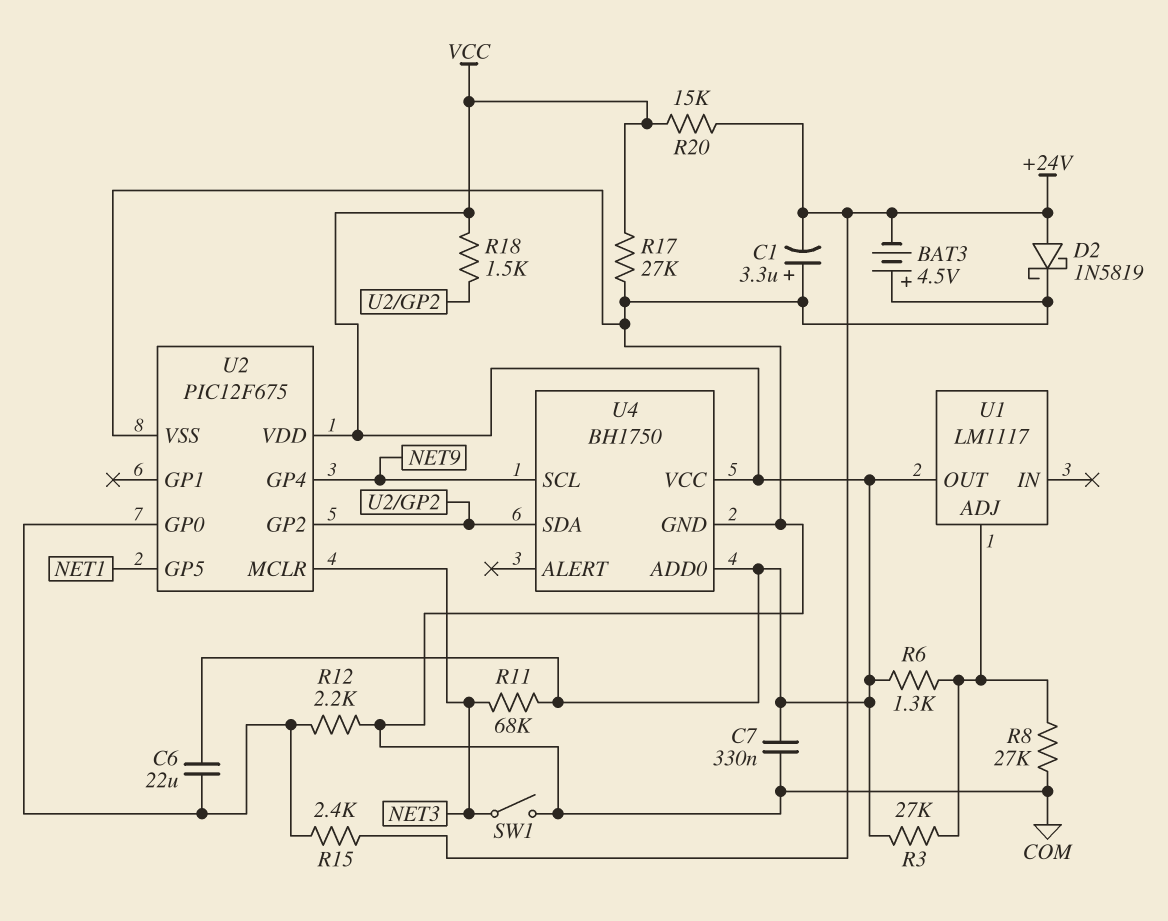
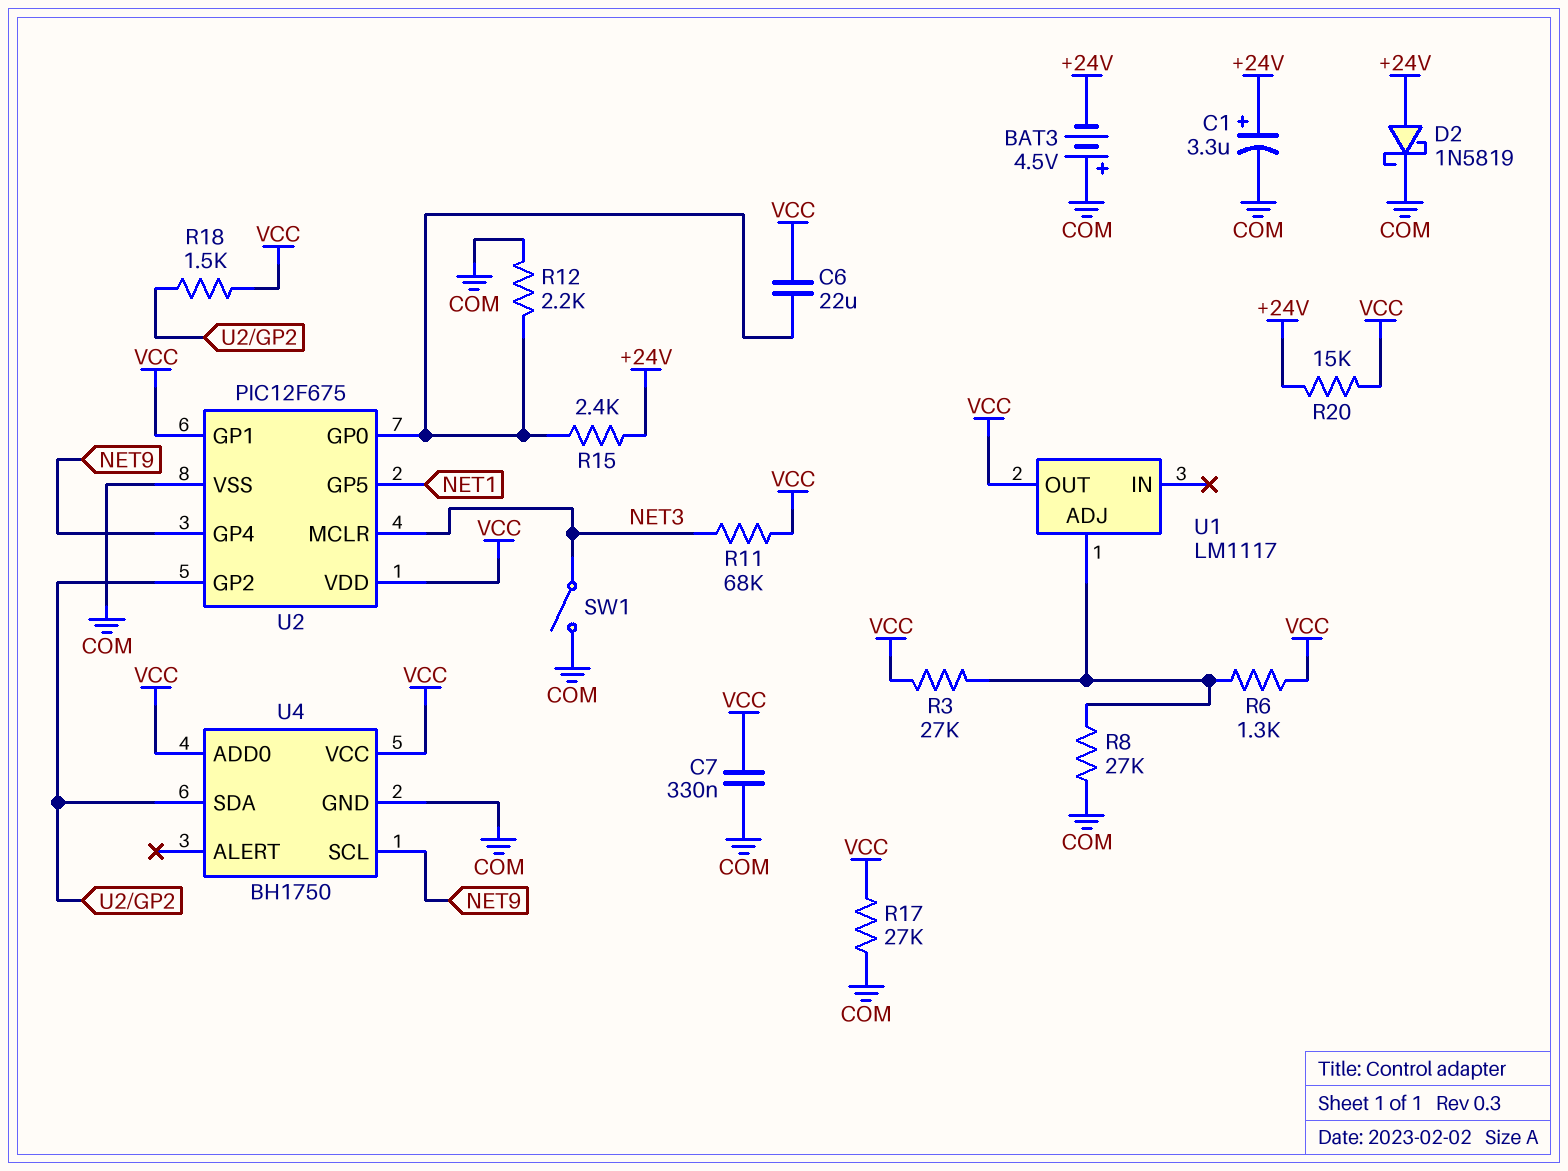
C1: 3.3uF (plus COM, minus +24V) -> 3.3uF (plus +24V, minus COM)
U2 pin GP1: none -> VCC

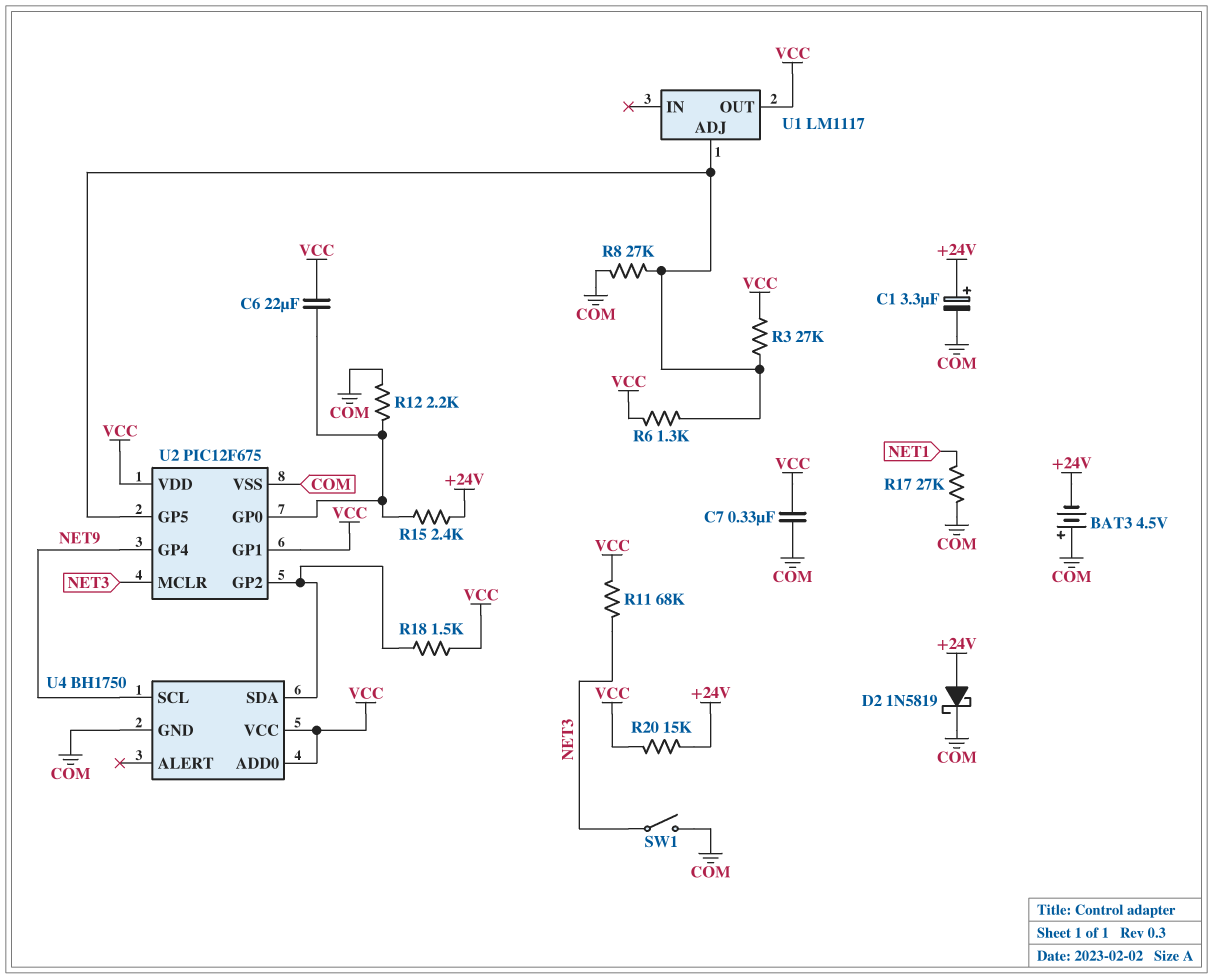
R17: 27k (COM, VCC) -> 27k (COM, NET1)
U2 pin GP5: NET1 -> U1/ADJ

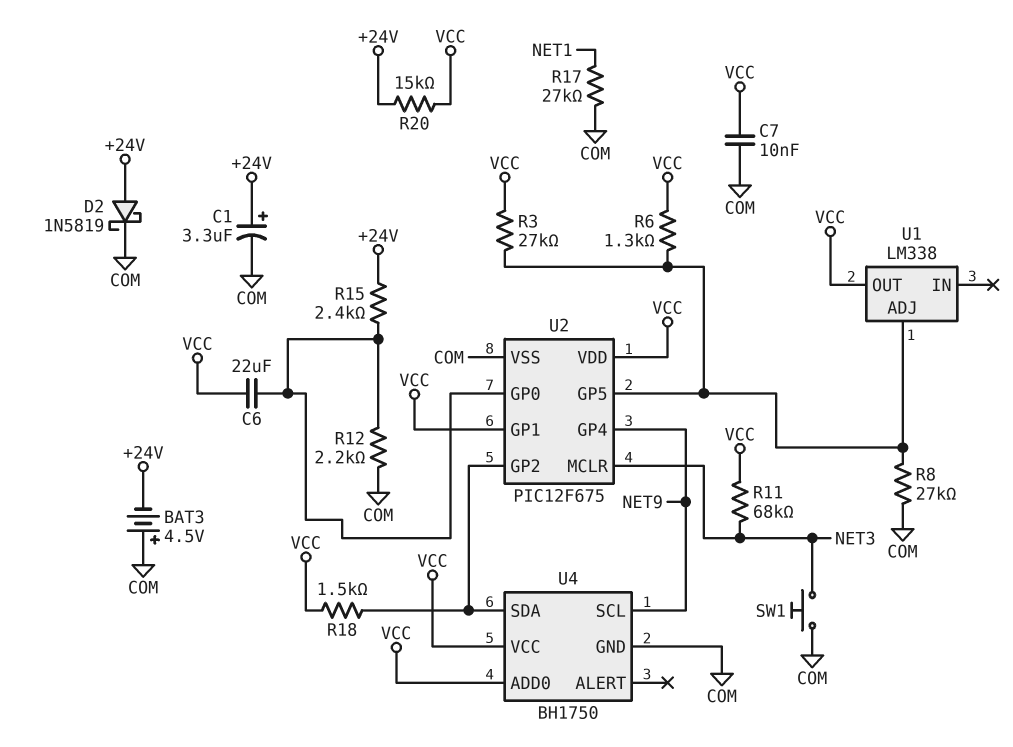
C7: 330nF (COM, VCC) -> 10nF (COM, VCC)
SW1: switch (COM, NET3) -> button (COM, NET3)
U1: LM1117 -> LM338

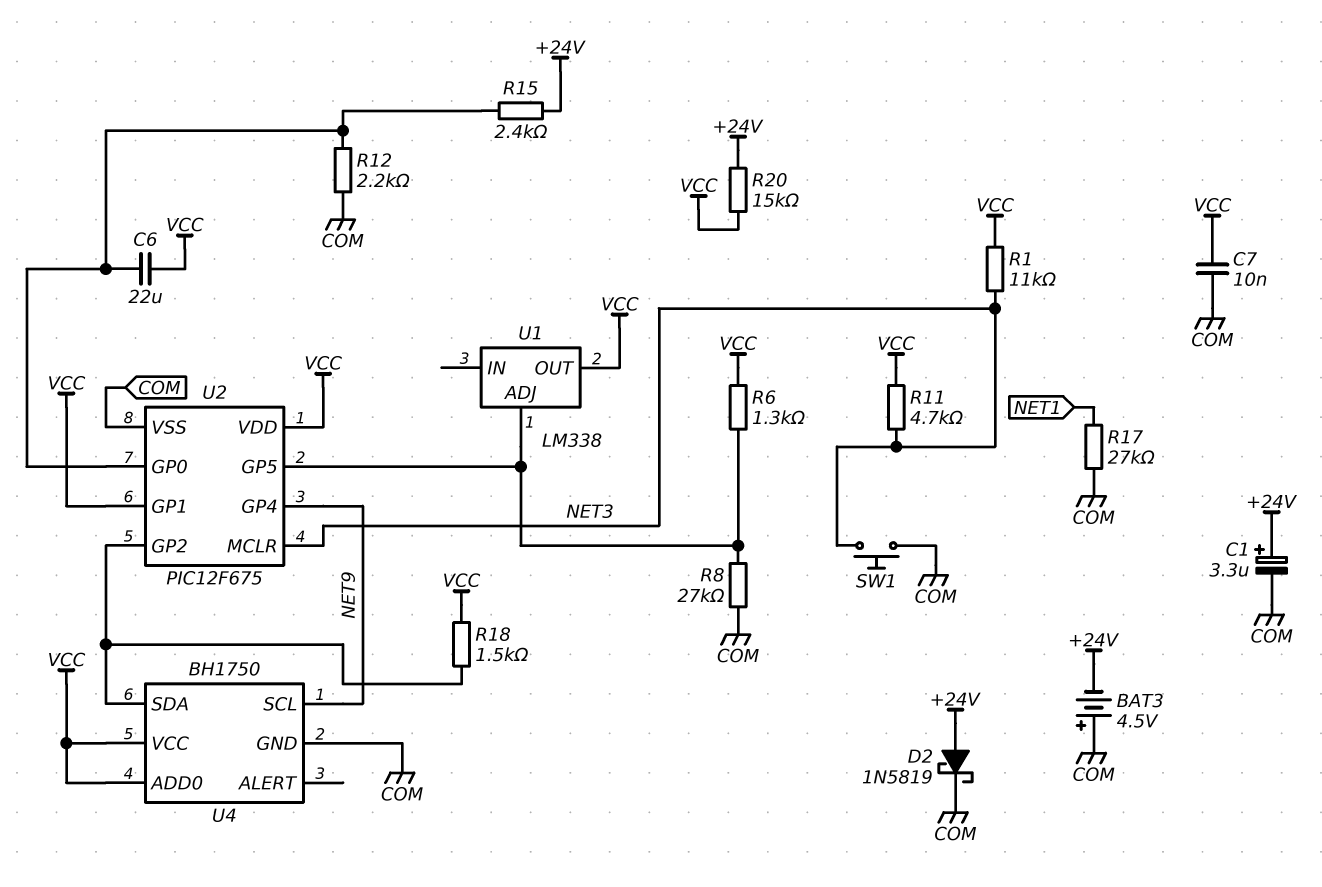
R1: none -> 11k (NET3, VCC)
R3: 27k (U1/ADJ, VCC) -> none
R11: 68k (NET3, VCC) -> 4.7k (NET3, VCC)

